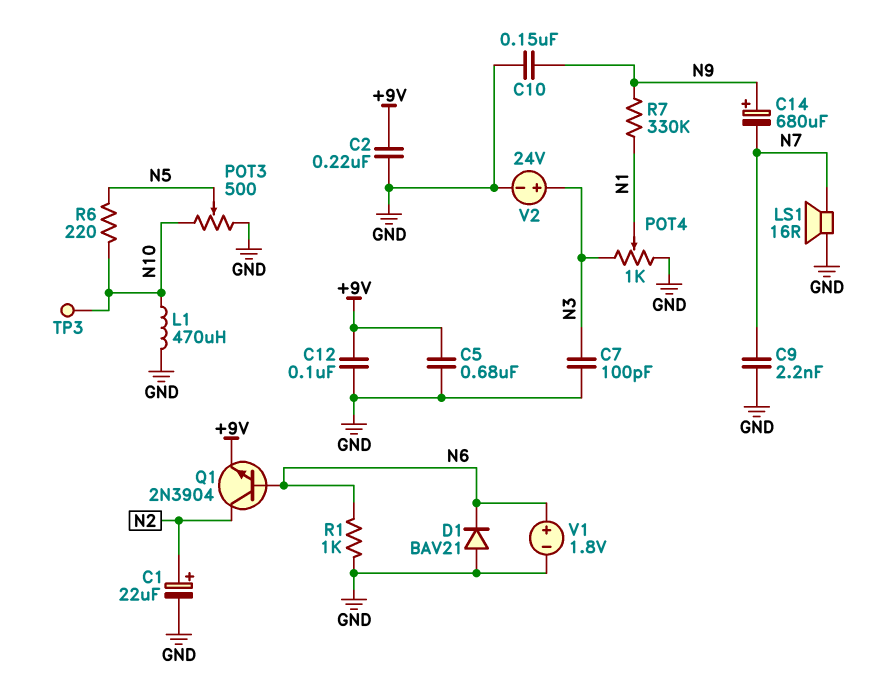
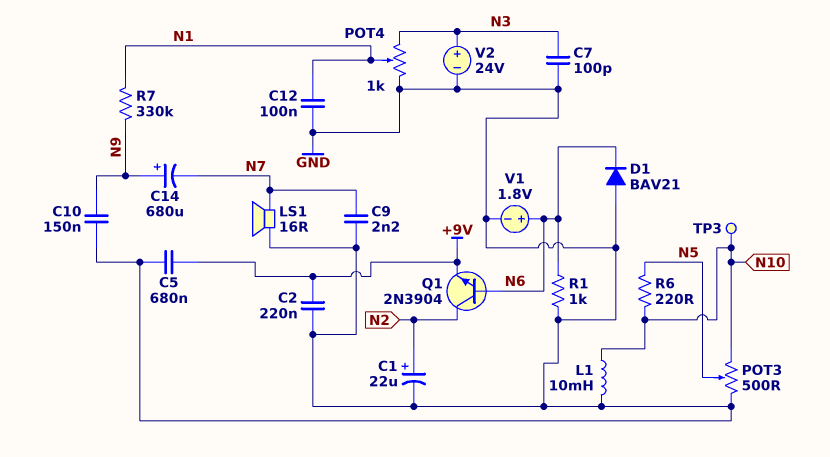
C12: 100nF (+9V, GND) -> 100nF (GND, N1)
L1: 470uH (GND, N10) -> 10mH (GND, N10)

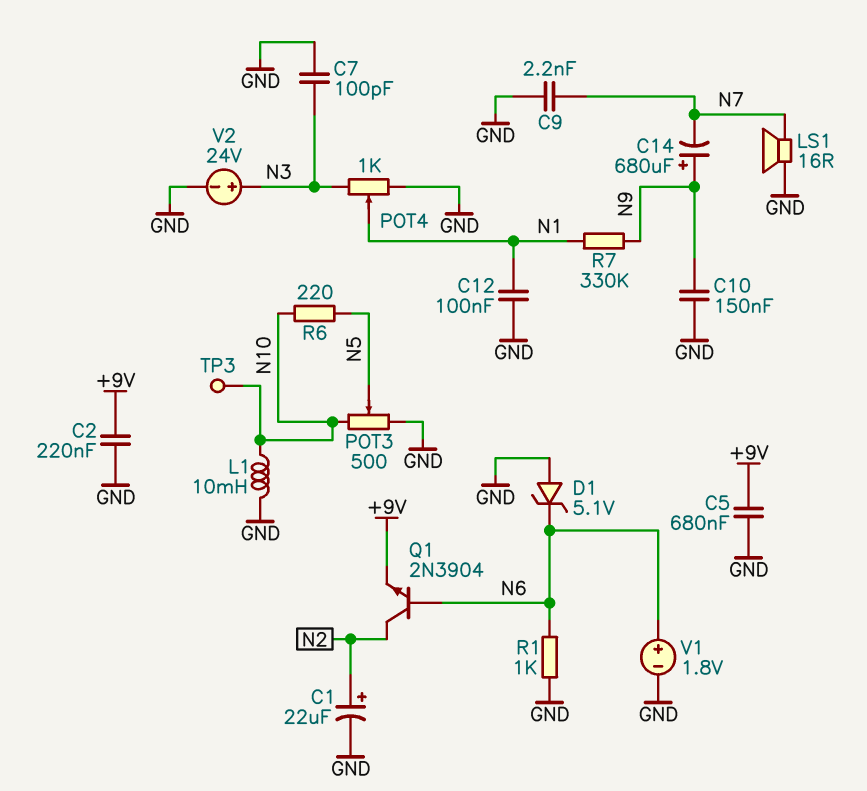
D1: diode BAV21 (A GND, K N6) -> zener 5.1V (A GND, K N6)

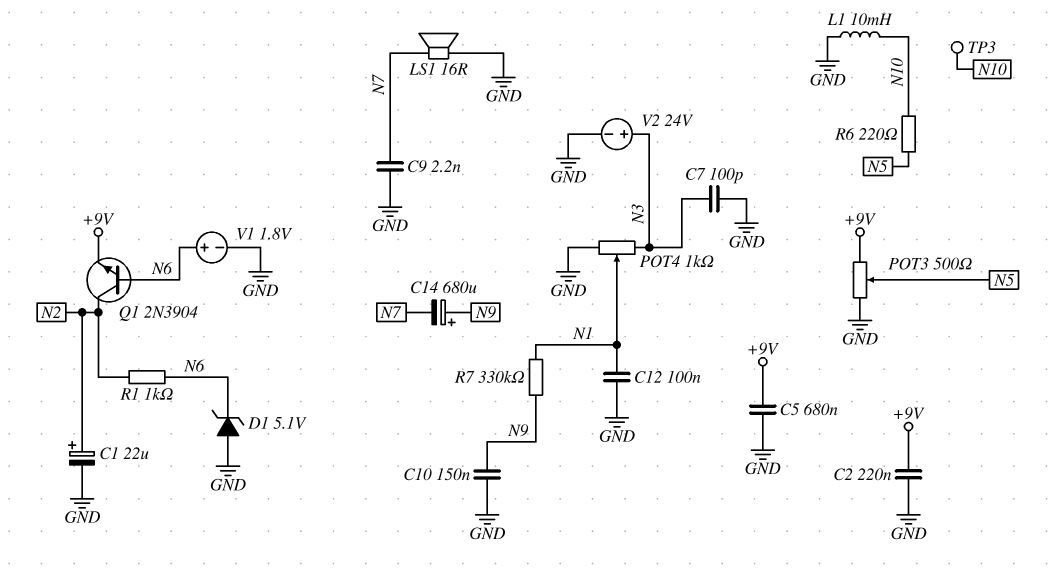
POT3: 500 (GND, N10, wiper N5) -> 500 (+9V, GND, wiper N5)
R1: 1k (GND, N6) -> 1k (N2, N6)

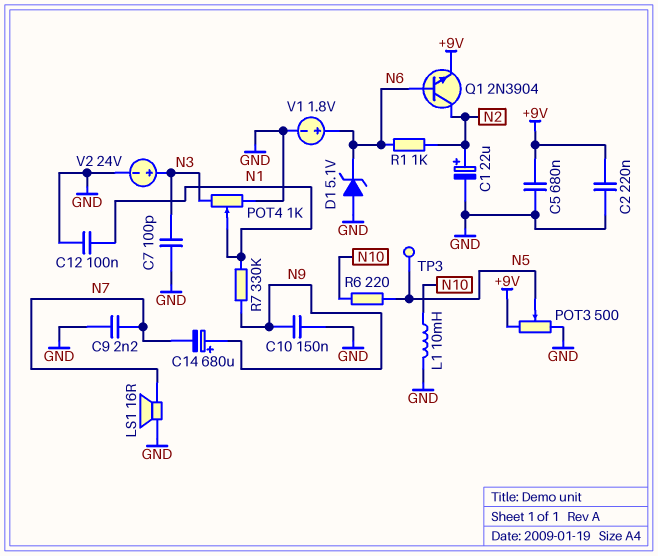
TP3: test point (N10) -> test point (N5)

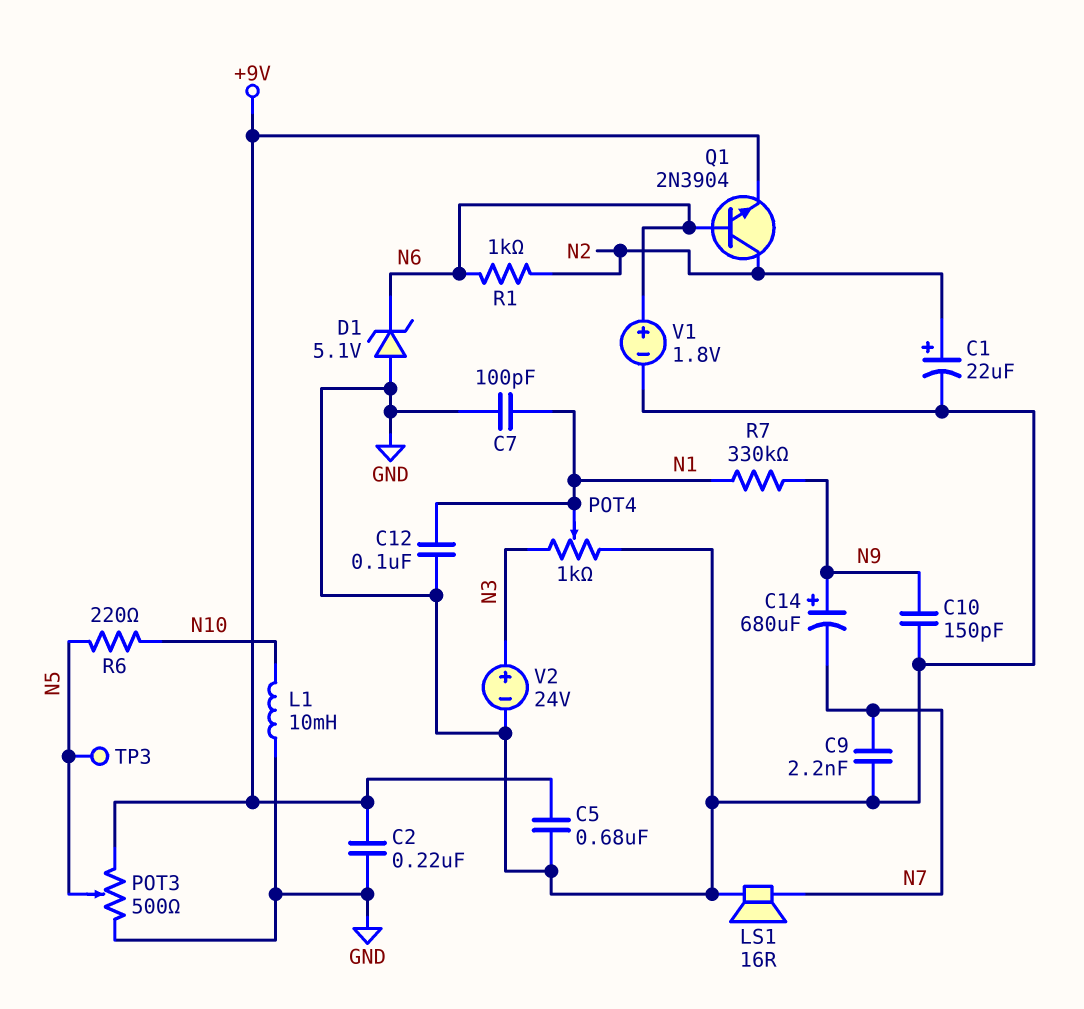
C7: 100pF (GND, N3) -> 100pF (GND, N1)
C10: 150nF (GND, N9) -> 150pF (GND, N9)

